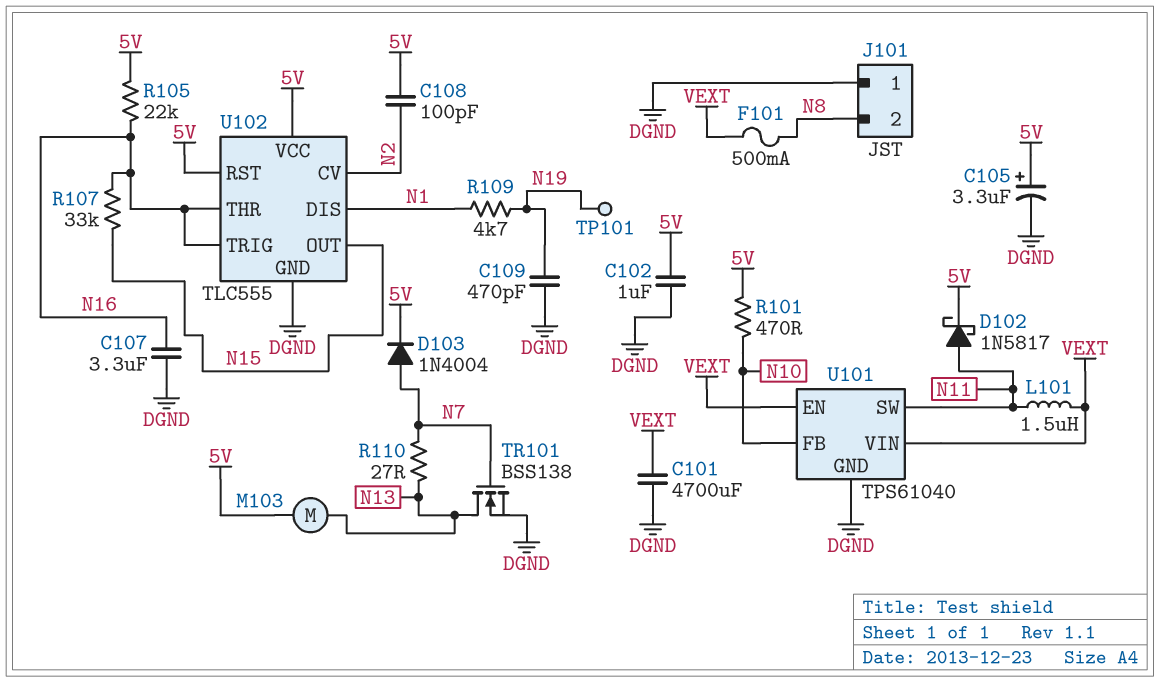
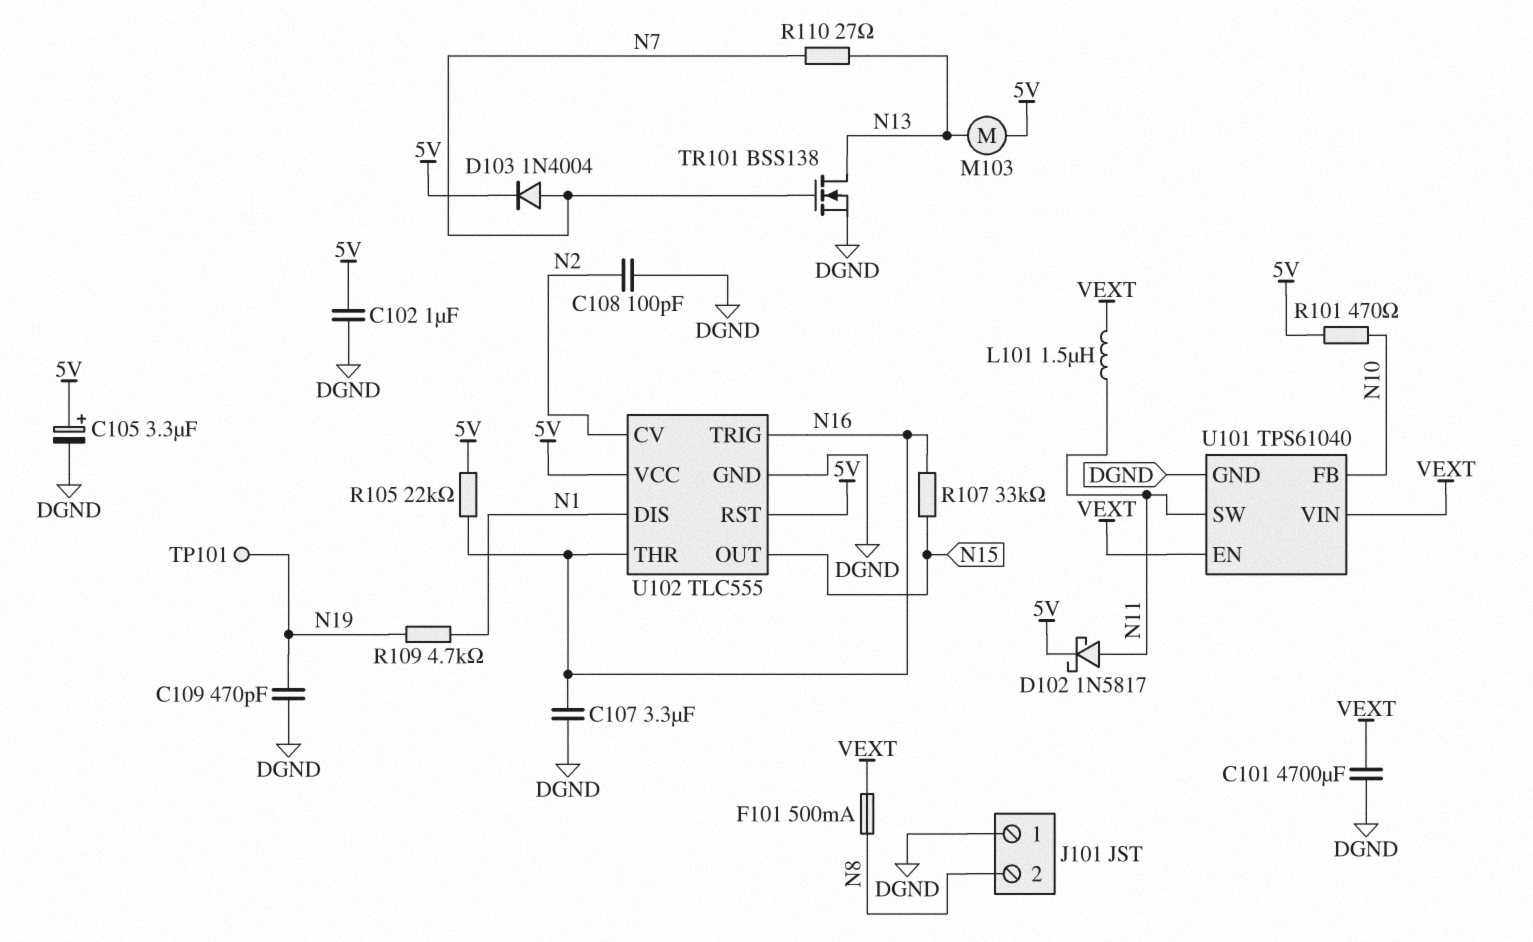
C108: 100pF (5V, N2) -> 100pF (DGND, N2)

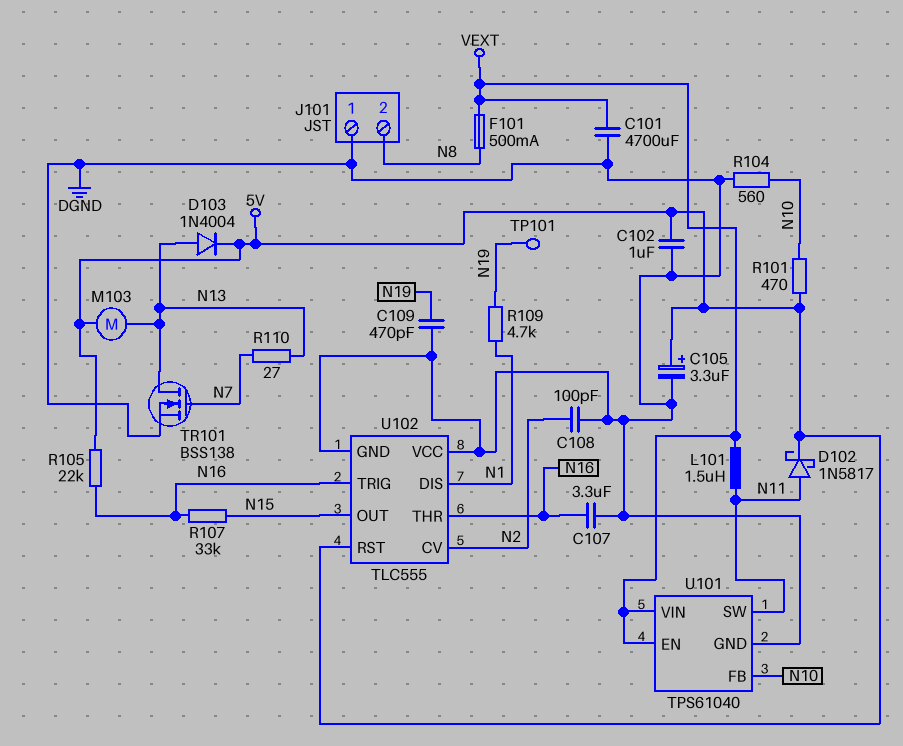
D103: diode 1N4004 (A N7, K 5V) -> diode 1N4004 (A N13, K 5V)
R104: none -> 560 (DGND, N10)
U102 pin VCC: 5V -> DGND

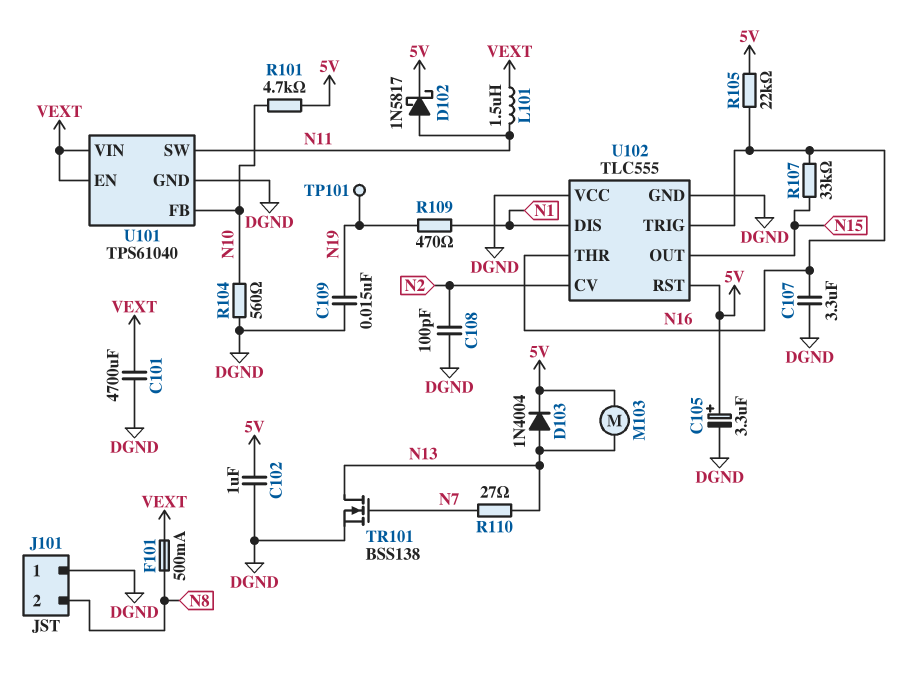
C109: 470pF (DGND, N19) -> 15nF (DGND, N19)
R101: 470 (5V, N10) -> 4.7k (5V, N10)
R109: 4.7k (N1, N19) -> 470 (N1, N19)

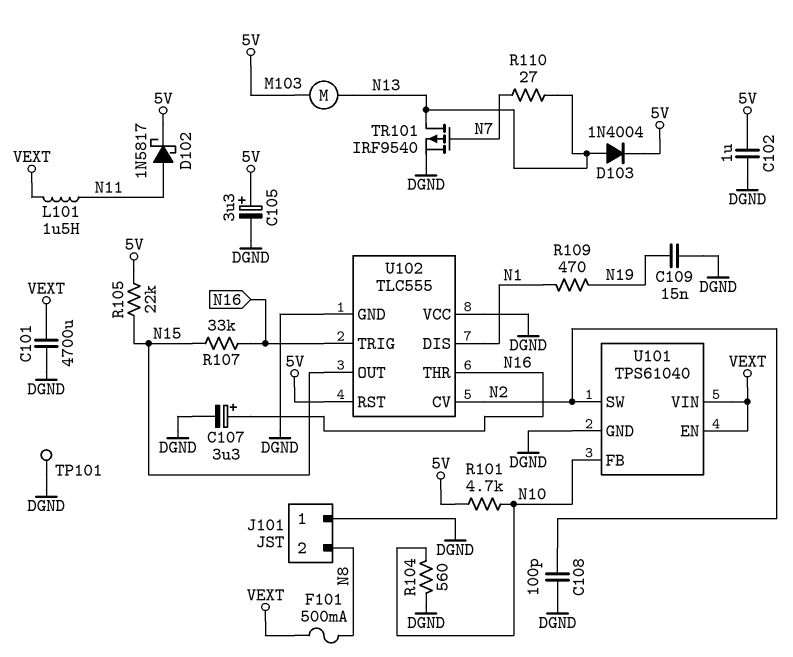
C107: 3.3uF (DGND, N16) -> 3.3uF (plus N16, minus DGND)
R105: 22k (5V, N16) -> 22k (5V, N15)
TP101: test point (N19) -> test point (DGND)
TR101: NMOS BSS138 (G N7, D N13, S DGND) -> PMOS IRF9540 (G N7, D N13, S DGND)
U101 pin SW: N11 -> N2

